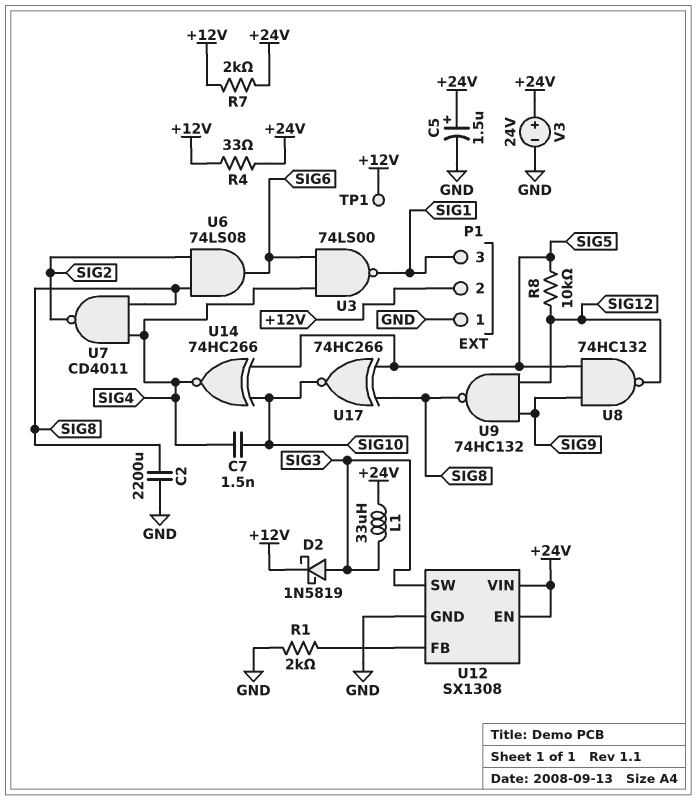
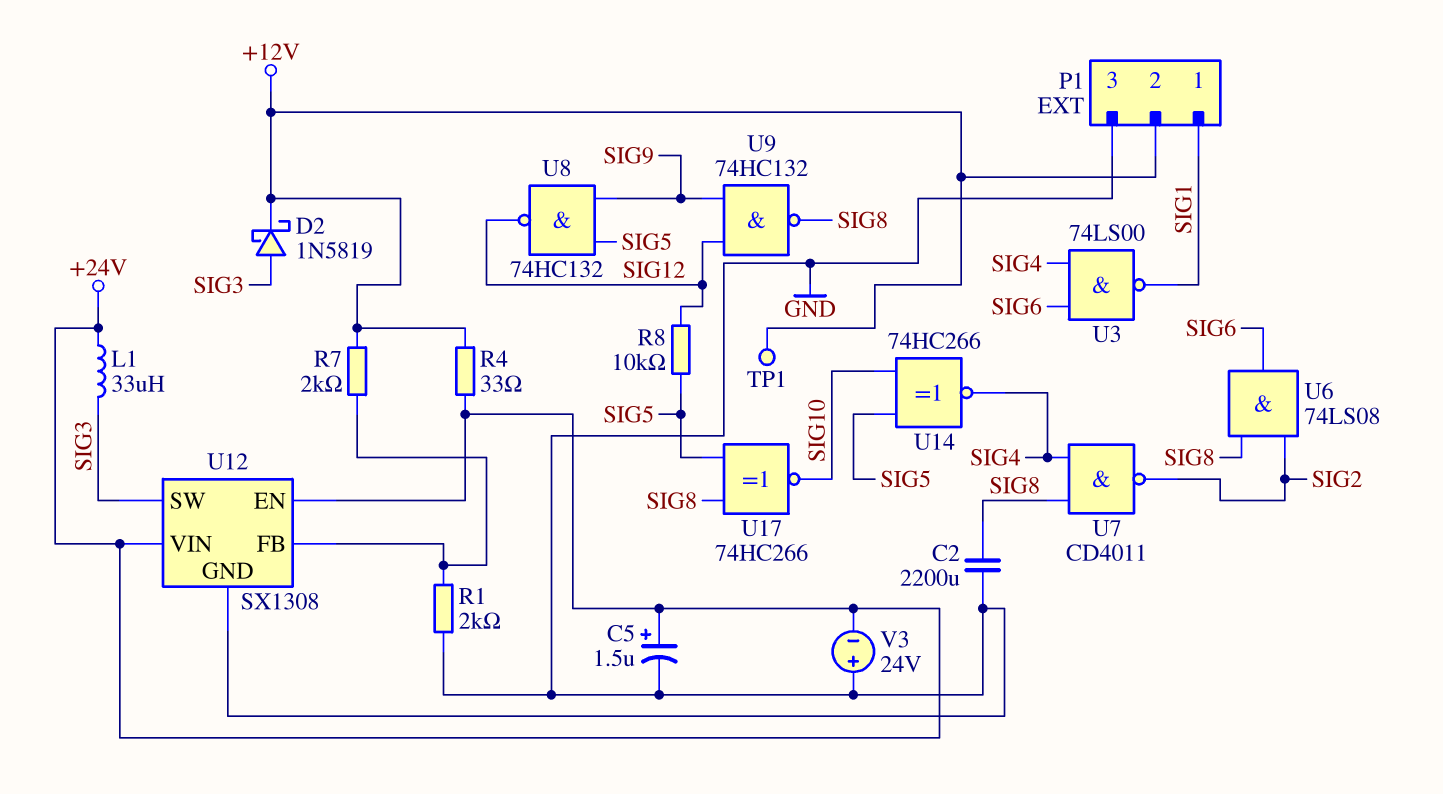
C7: 1.5nF (SIG4, SIG10) -> none
P1 pin 1: GND -> SIG1
P1 pin 3: SIG1 -> GND
R7: 2k (+12V, +24V) -> 2k (+12V, U12/FB)
V3: 24V (plus +24V, minus GND) -> 24V (plus GND, minus +24V)

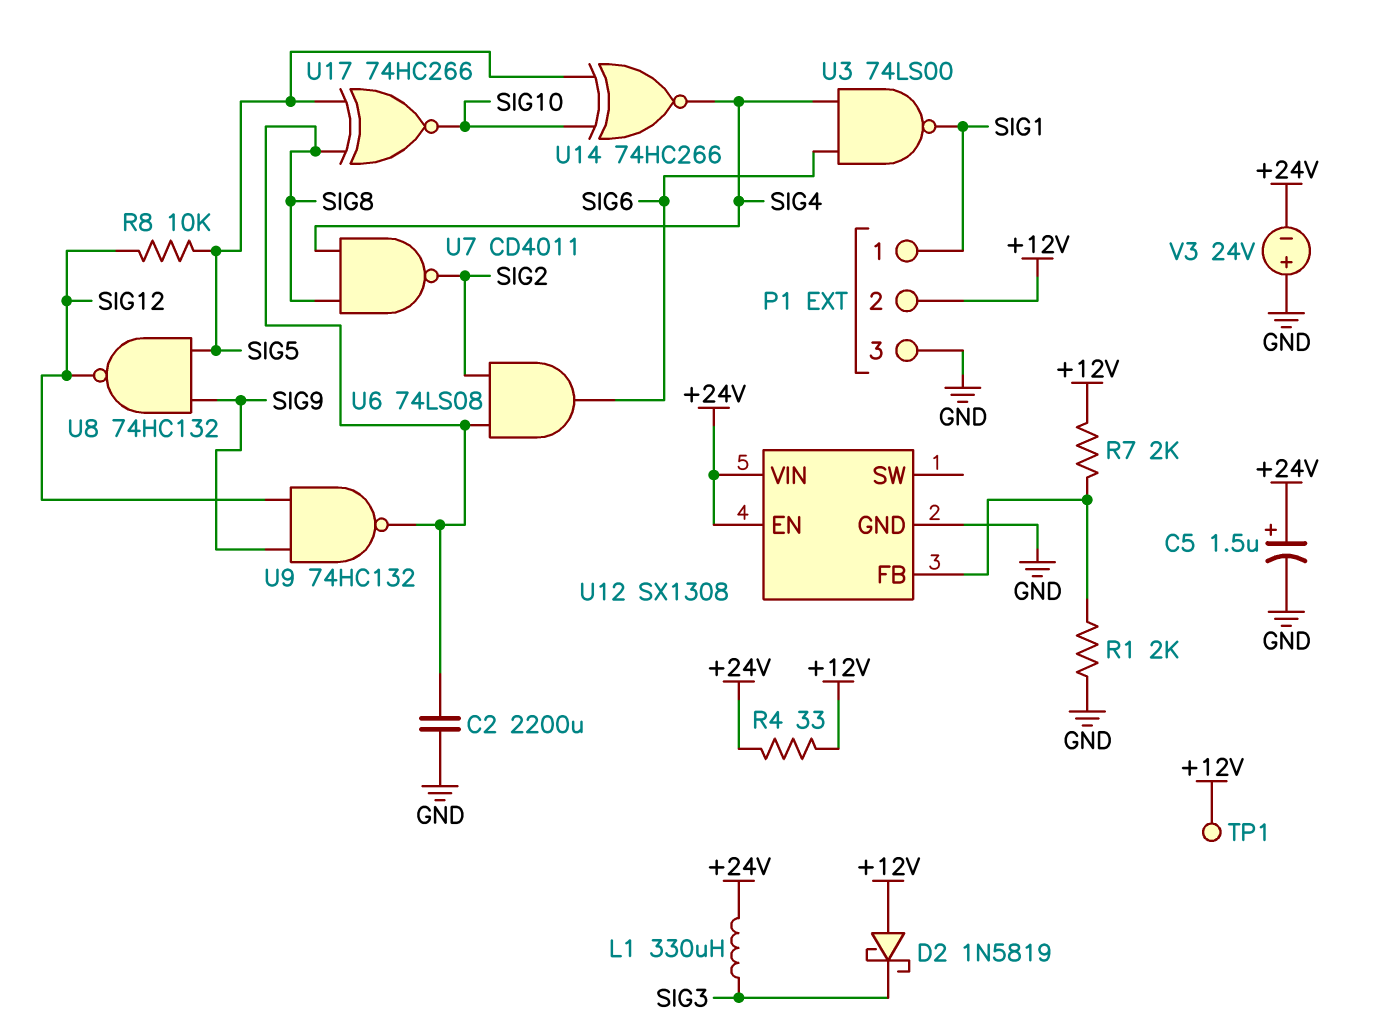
D2: schottky 1N5819 (A SIG3, K +12V) -> schottky 1N5819 (A +12V, K SIG3)
L1: 33uH (+24V, SIG3) -> 330uH (+24V, SIG3)
U12 pin SW: SIG3 -> none

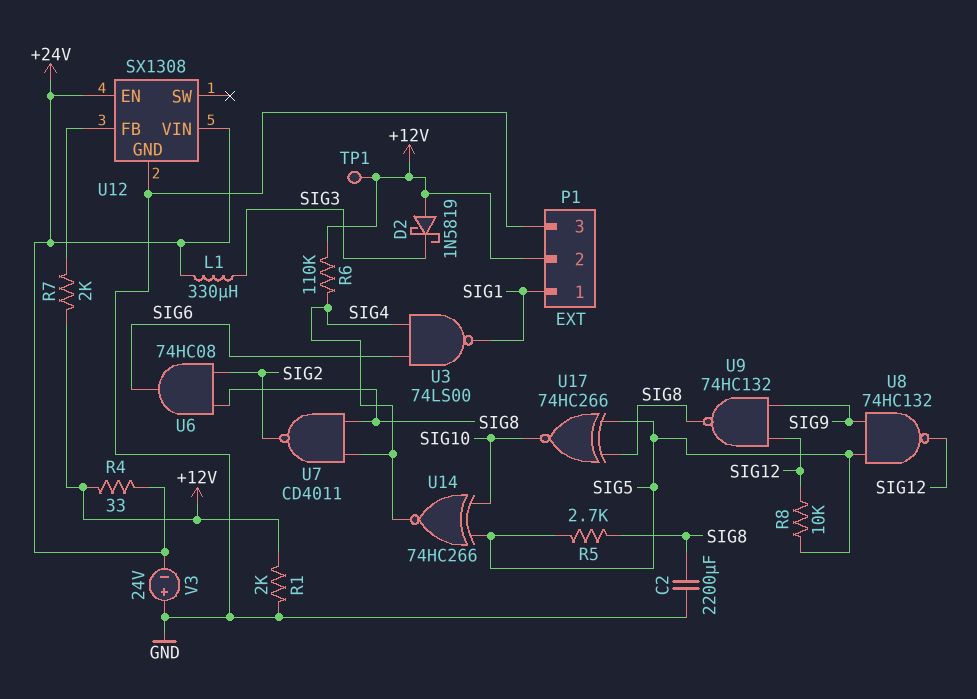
C5: 1.5uF (plus +24V, minus GND) -> none
R1: 2k (GND, U12/FB) -> 2k (+12V, GND)
R5: none -> 2.7k (SIG5, SIG8)
R6: none -> 110k (+12V, SIG4)
U6: AND 74LS08 (in SIG2, in SIG8, out SIG6) -> AND 74HC08 (in SIG2, in SIG8, out SIG6)

